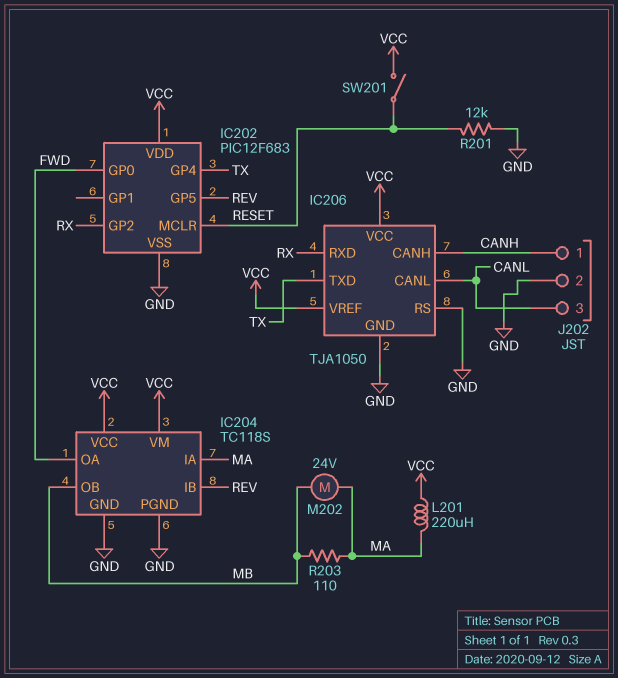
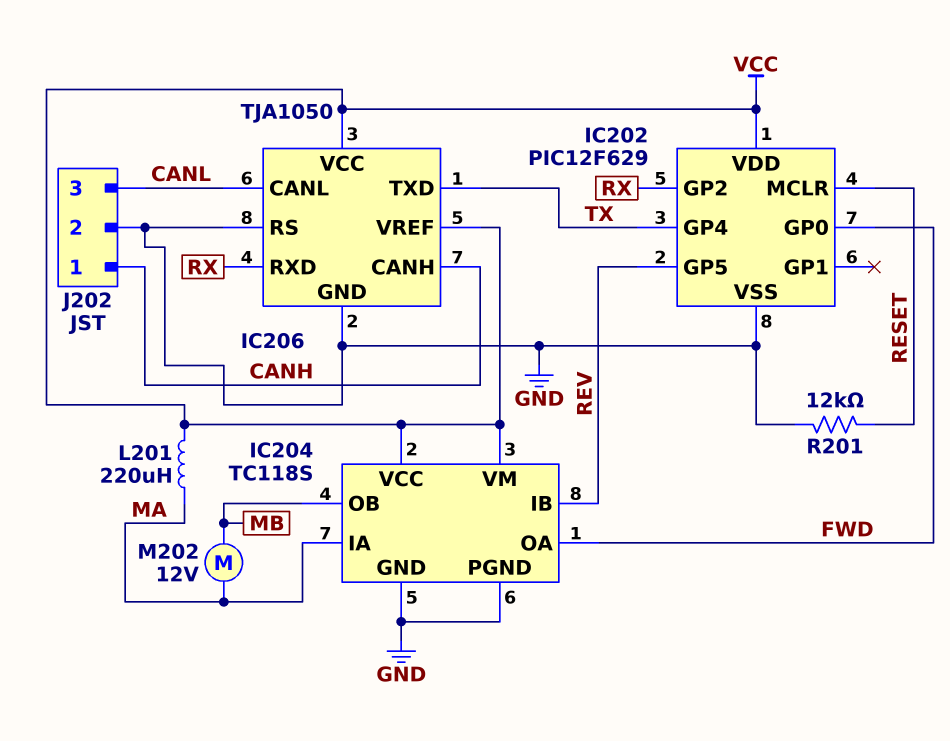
IC202: PIC12F683 -> PIC12F629
M202: motor 24V (MA, MB) -> motor 12V (MA, MB)
R203: 110 (MA, MB) -> none
SW201: switch (RESET, VCC) -> none

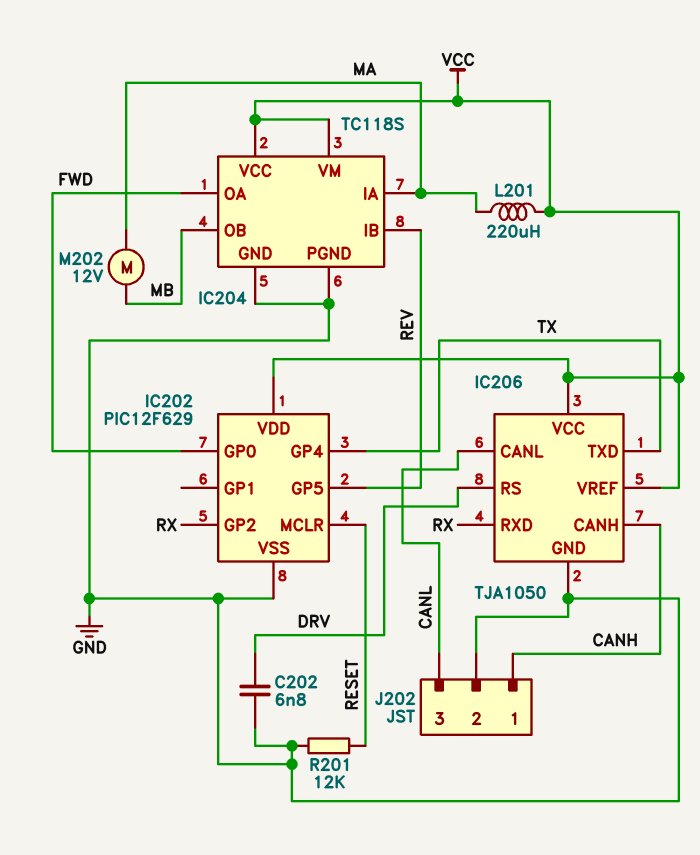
C202: none -> 6.8nF (DRV, GND)
IC206 pin RS: GND -> DRV

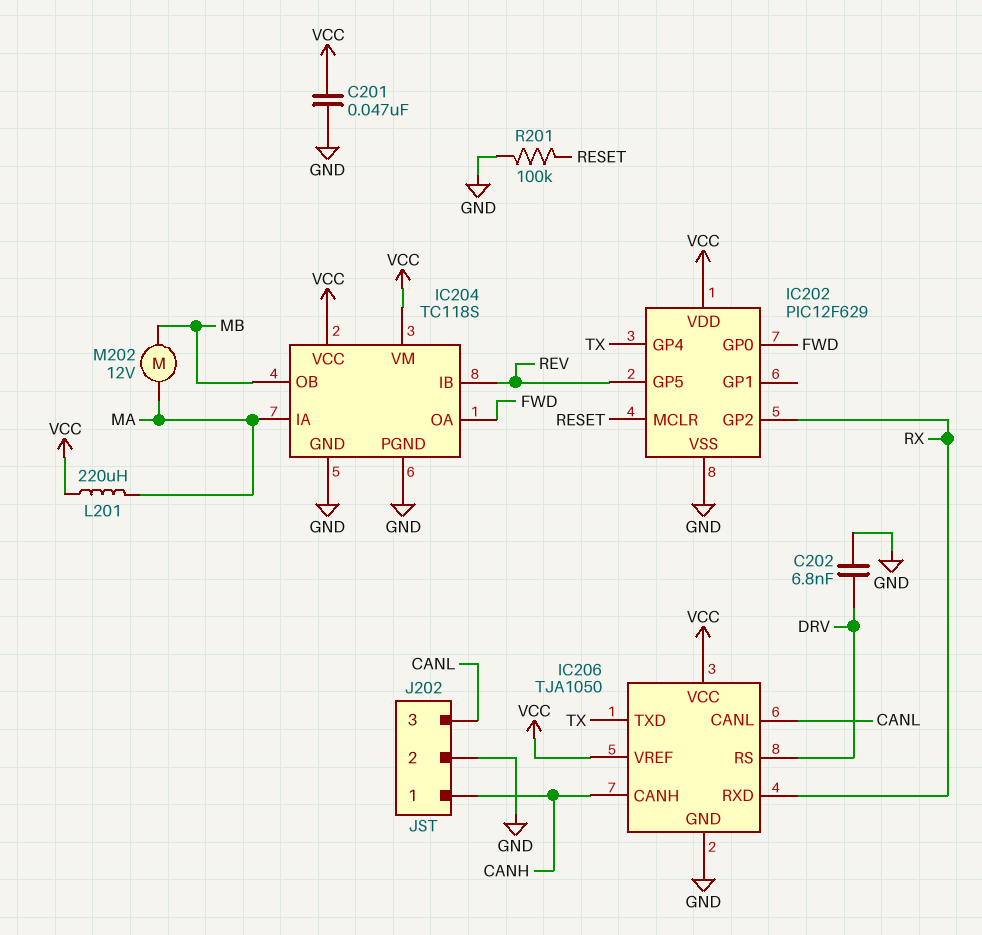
C201: none -> 47nF (GND, VCC)
R201: 12k (GND, RESET) -> 100k (GND, RESET)

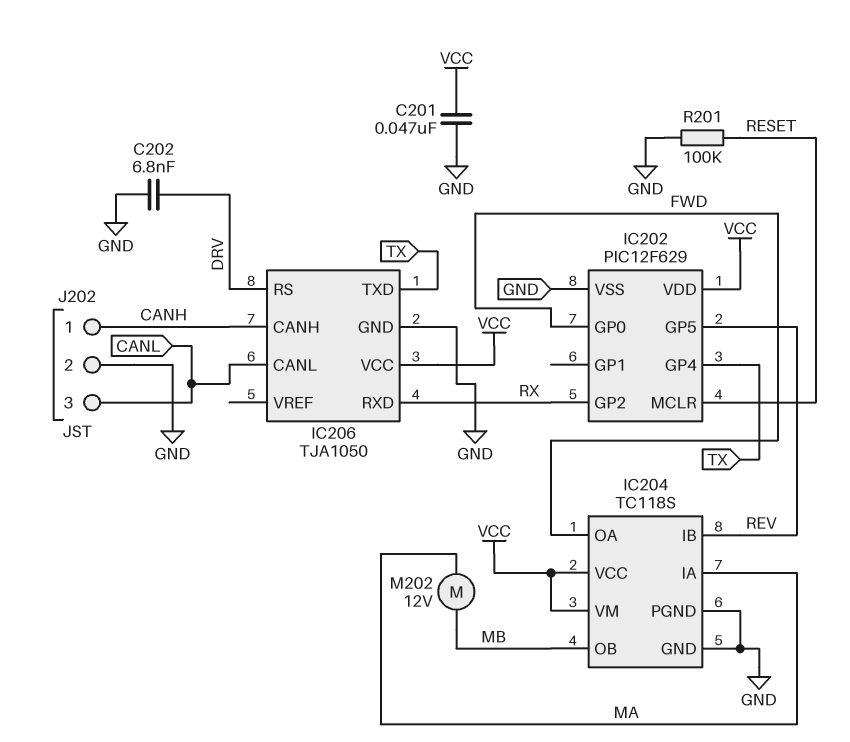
IC206 pin VREF: VCC -> none
L201: 220uH (MA, VCC) -> none

